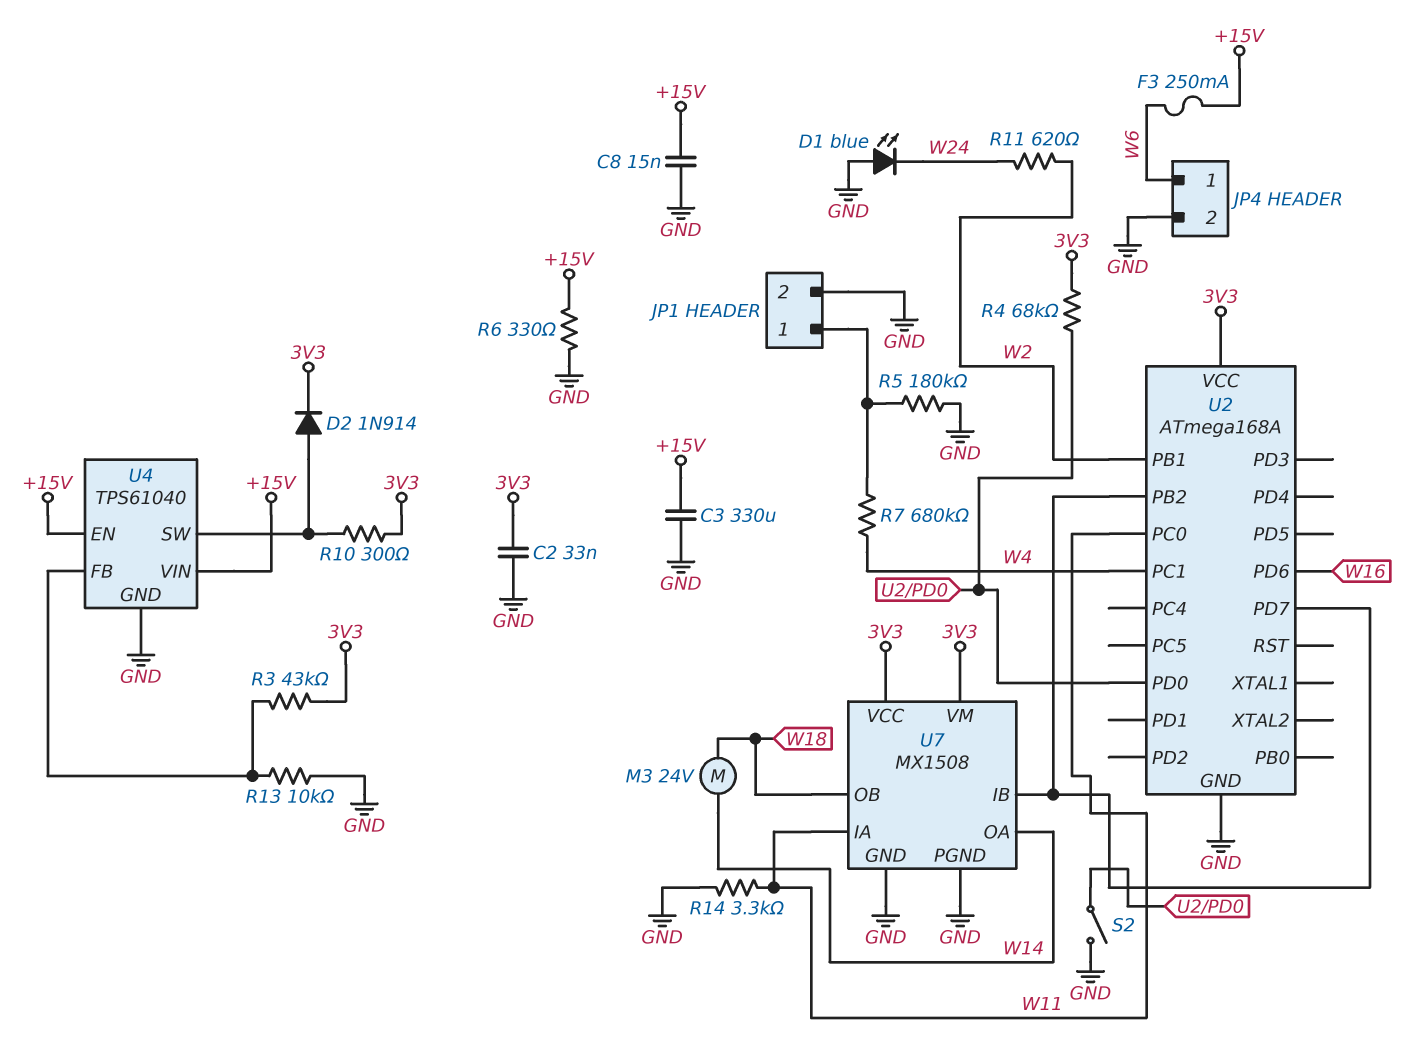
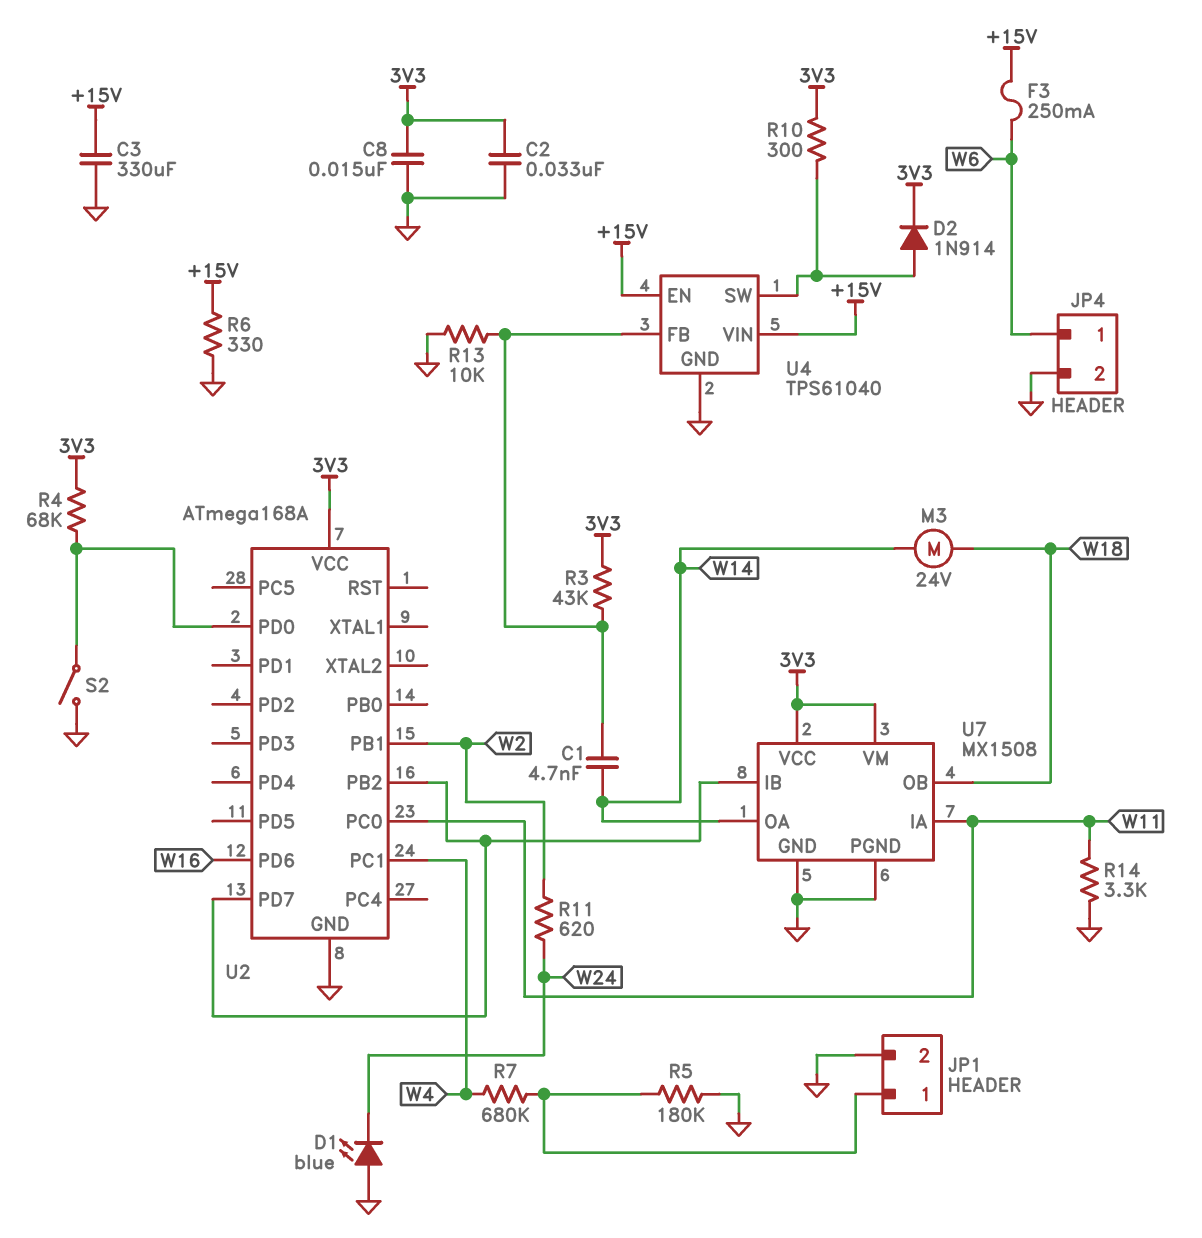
C1: none -> 4.7nF (U4/FB, W14)
C8: 15nF (+15V, GND) -> 15nF (3V3, GND)

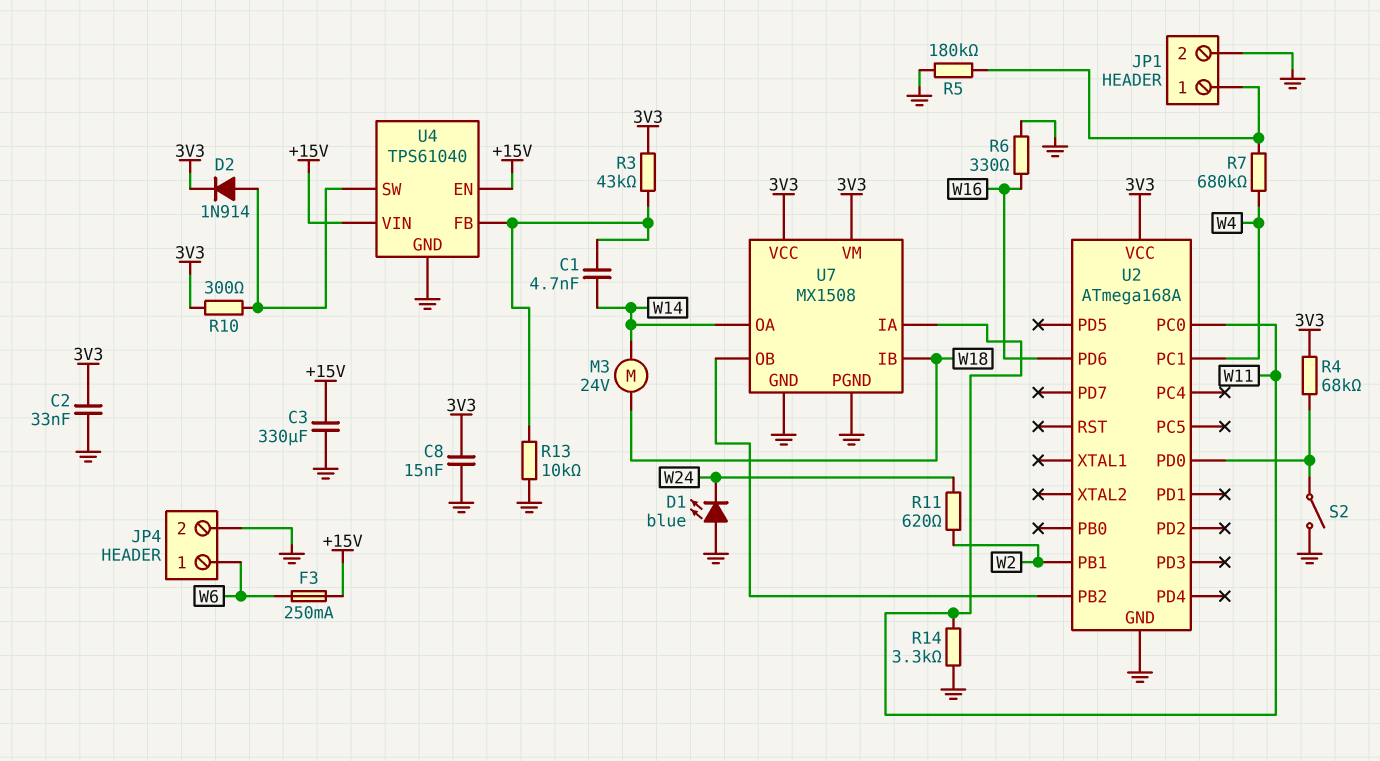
R6: 330 (+15V, GND) -> 330 (GND, W16)
U2 pin PD7: U2/PB2 -> none
U7 pin IB: U2/PB2 -> W18
U7 pin OB: W18 -> U2/PB2

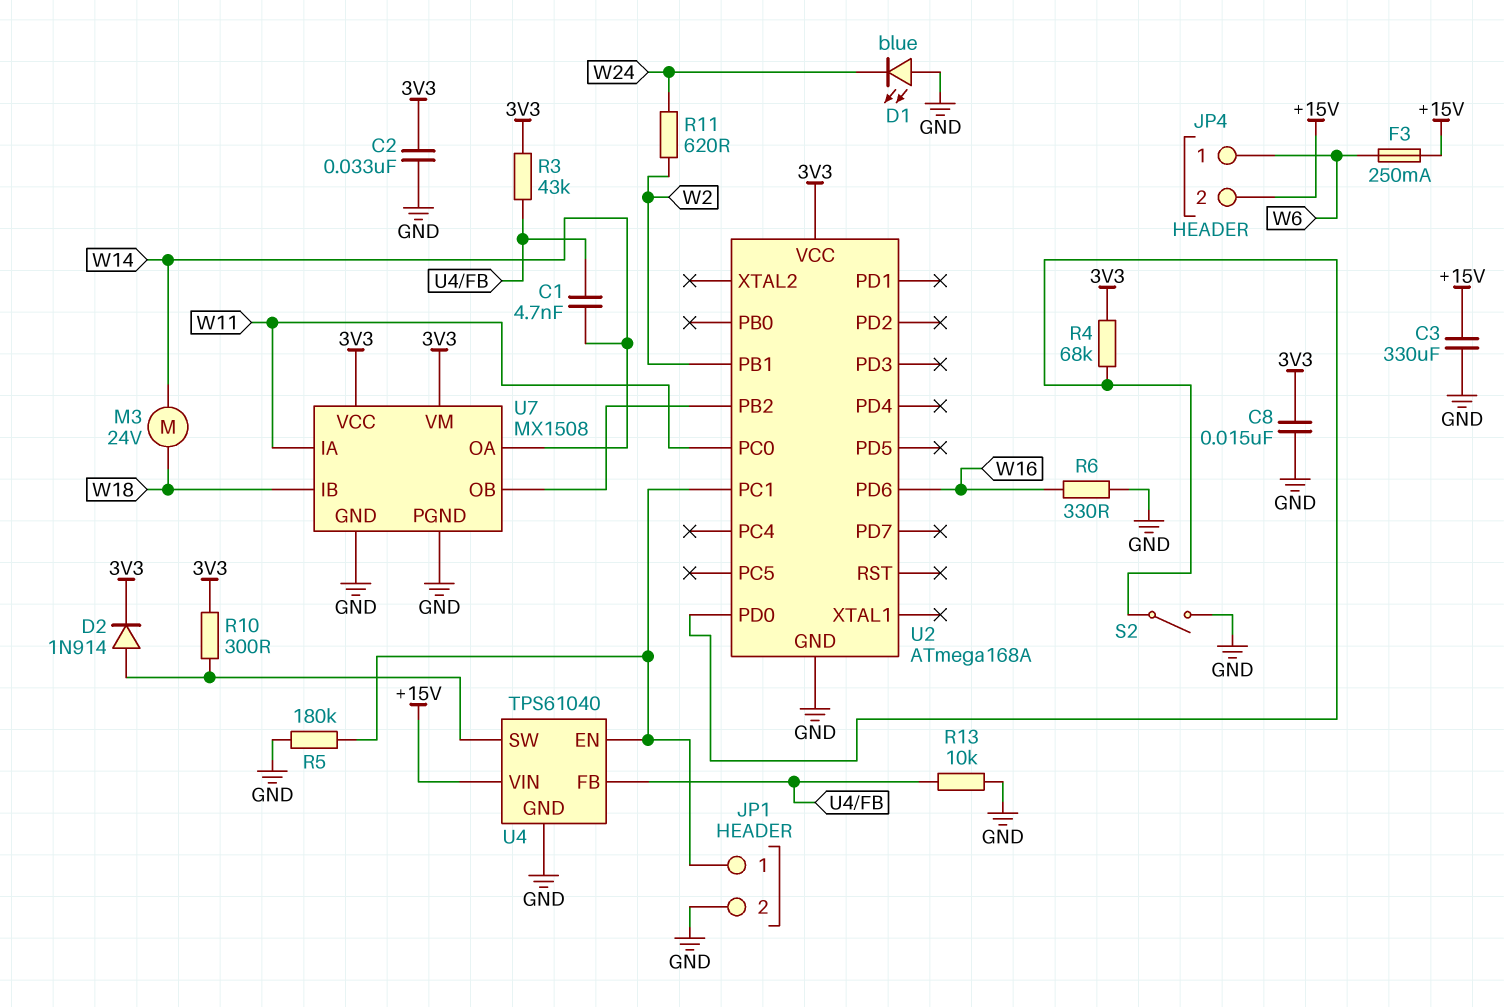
JP4 pin 2: GND -> +15V
R7: 680k (JP1/1, W4) -> none
R14: 3.3k (GND, W11) -> none
U2 pin PC1: W4 -> JP1/1
U4 pin EN: +15V -> JP1/1

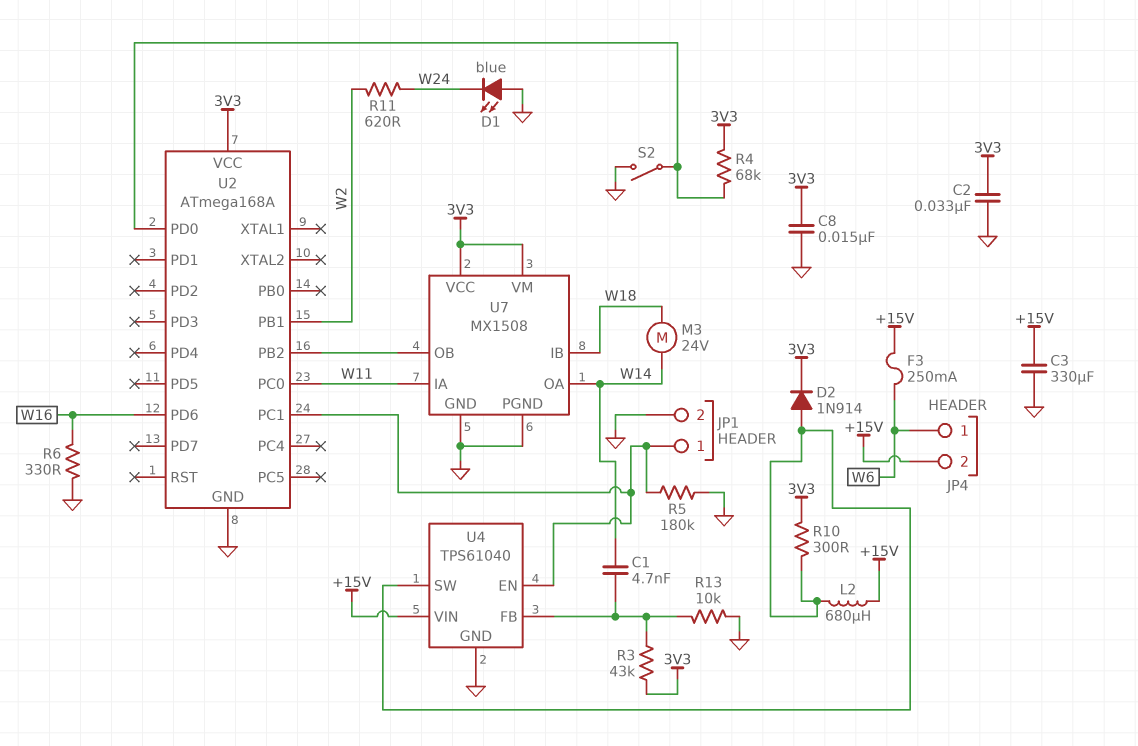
L2: none -> 680uH (+15V, U4/SW)

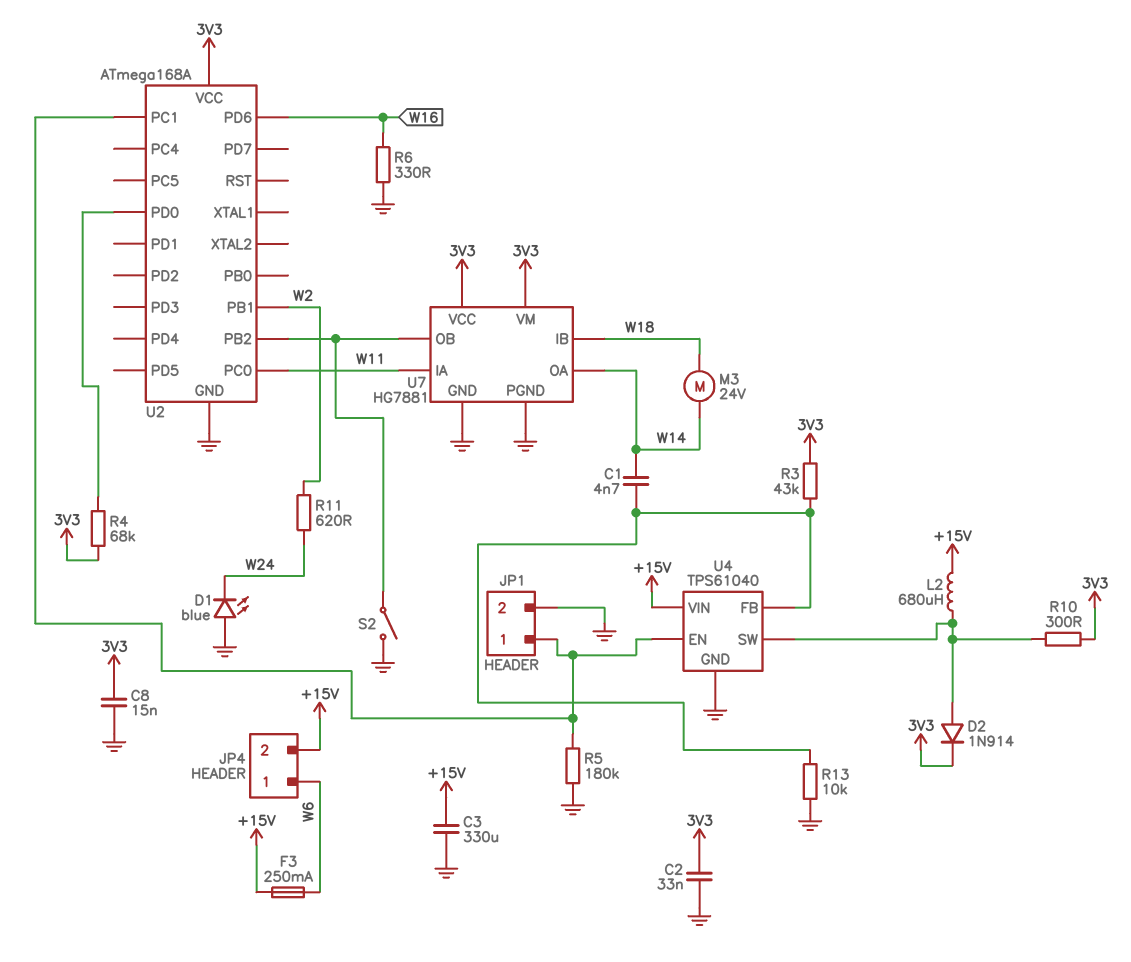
S2: switch (GND, U2/PD0) -> switch (GND, U2/PB2)
U7: MX1508 -> HG7881

